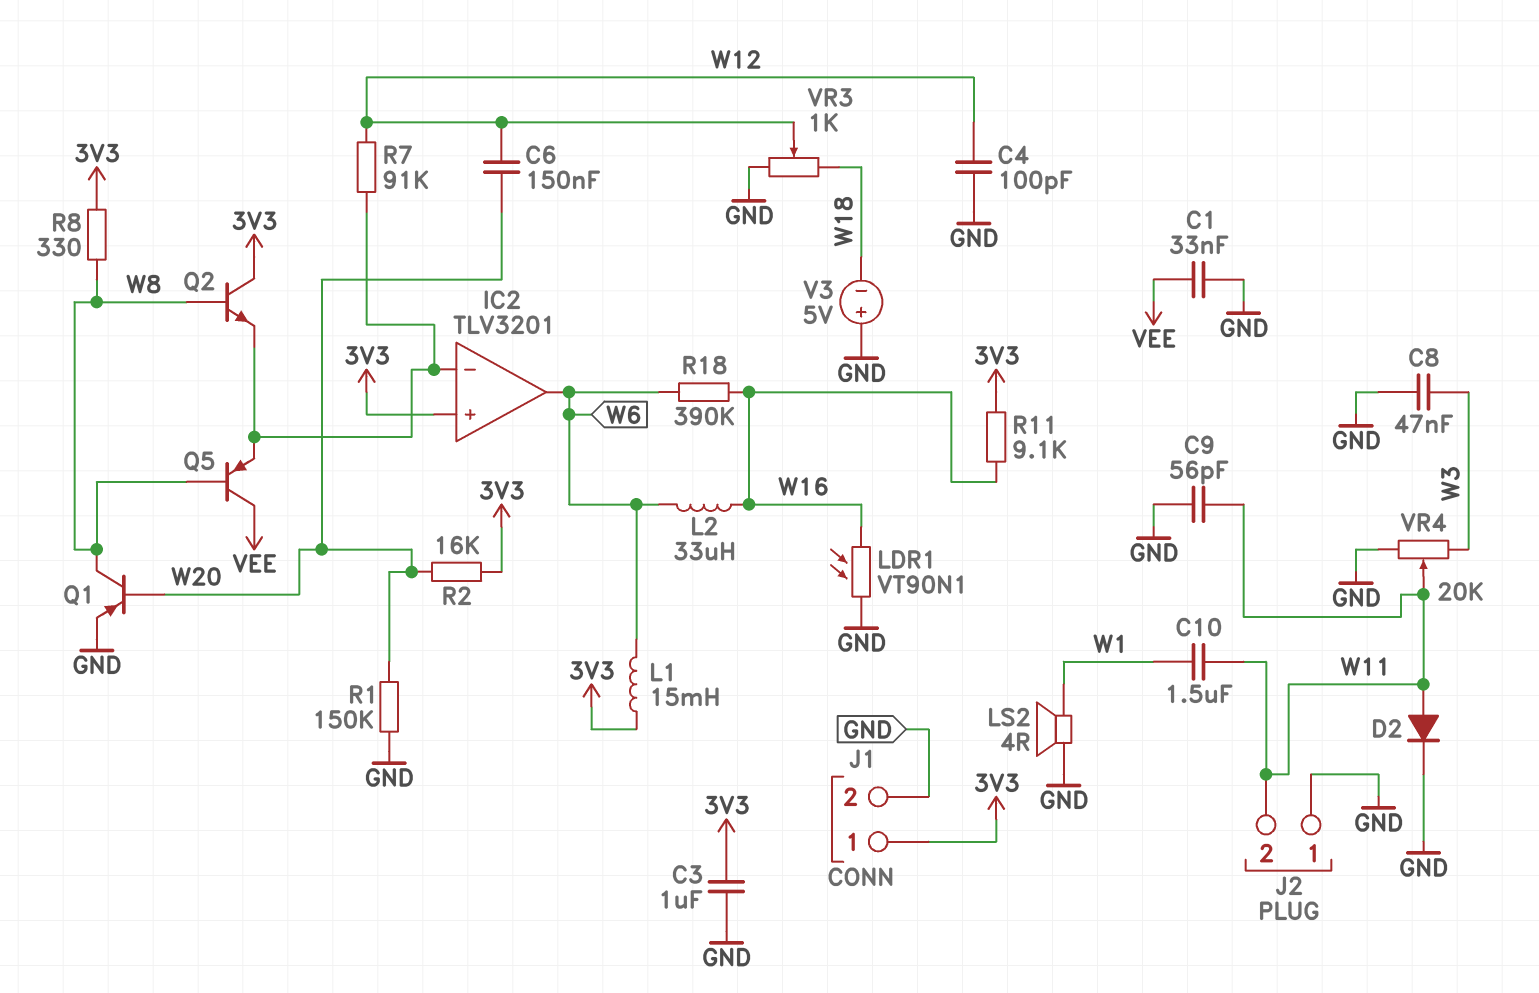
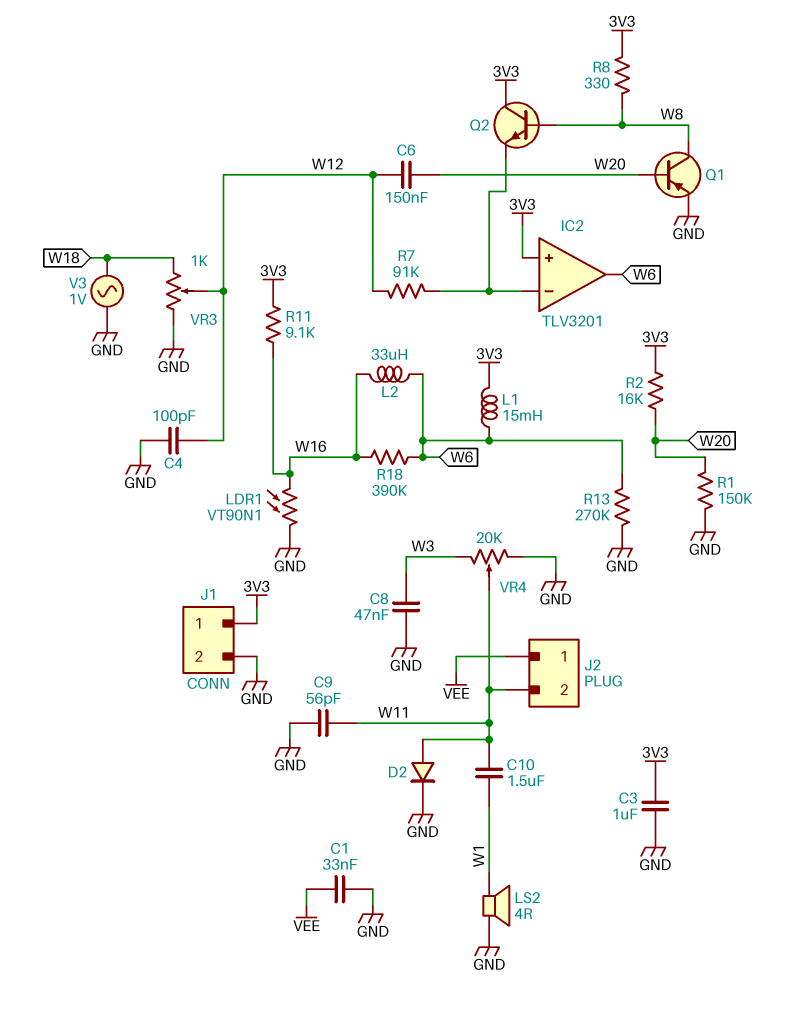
J2 pin 1: GND -> VEE
Q5: PNP (B W8, C VEE, E IC2/in-) -> none
R13: none -> 270k (GND, W6)
V3: 5V (plus GND, minus W18) -> AC 1V (GND, W18)

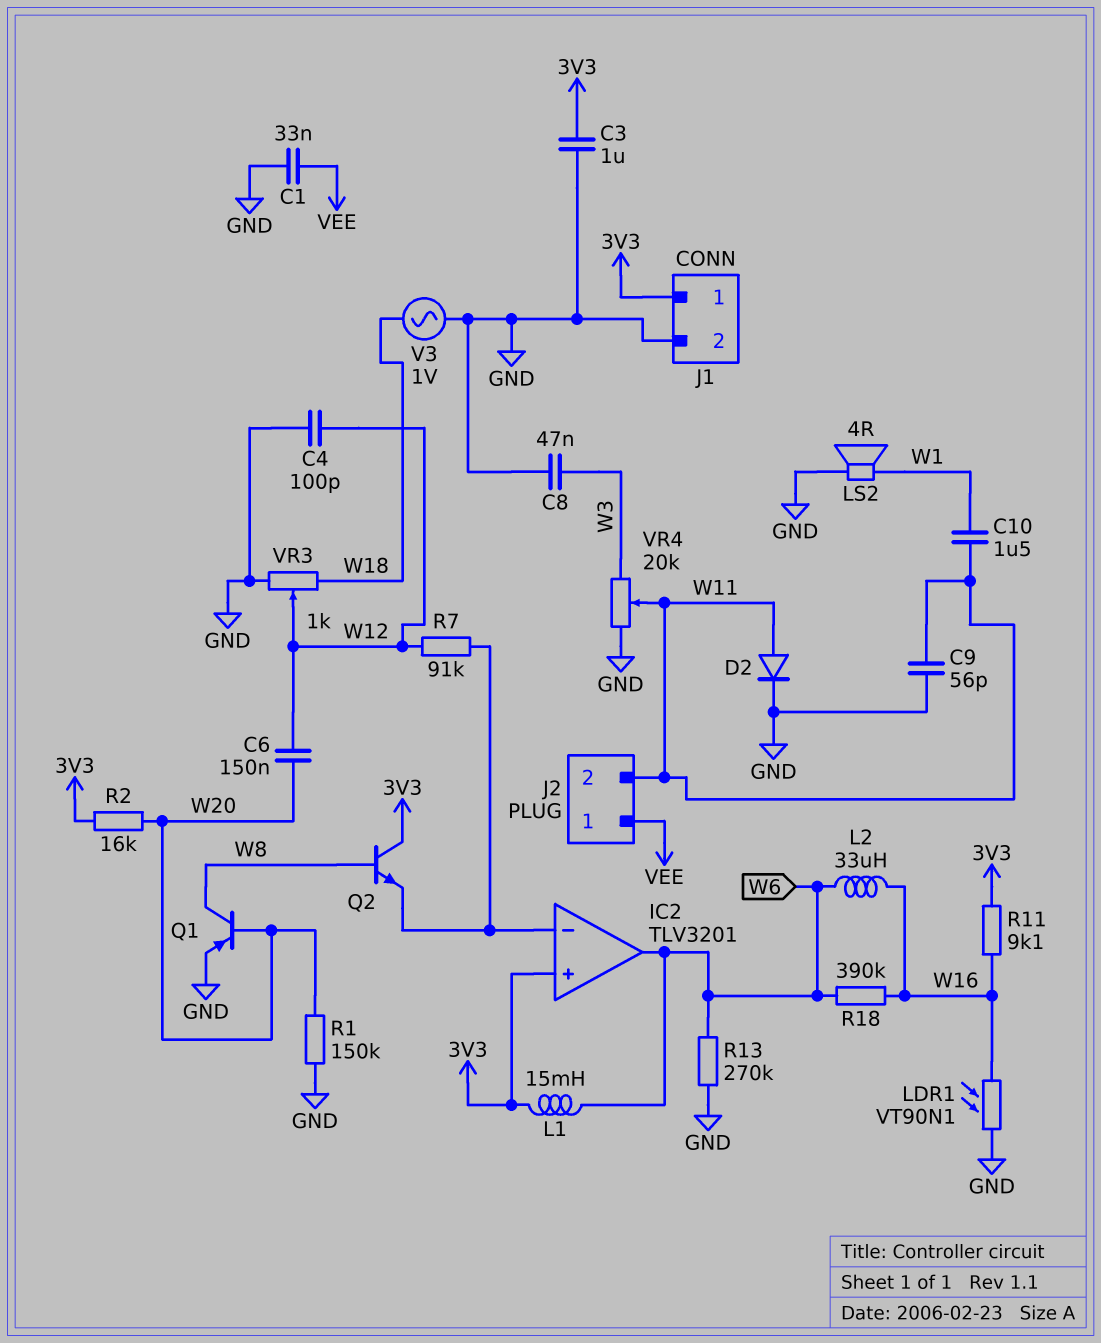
R8: 330 (3V3, W8) -> none

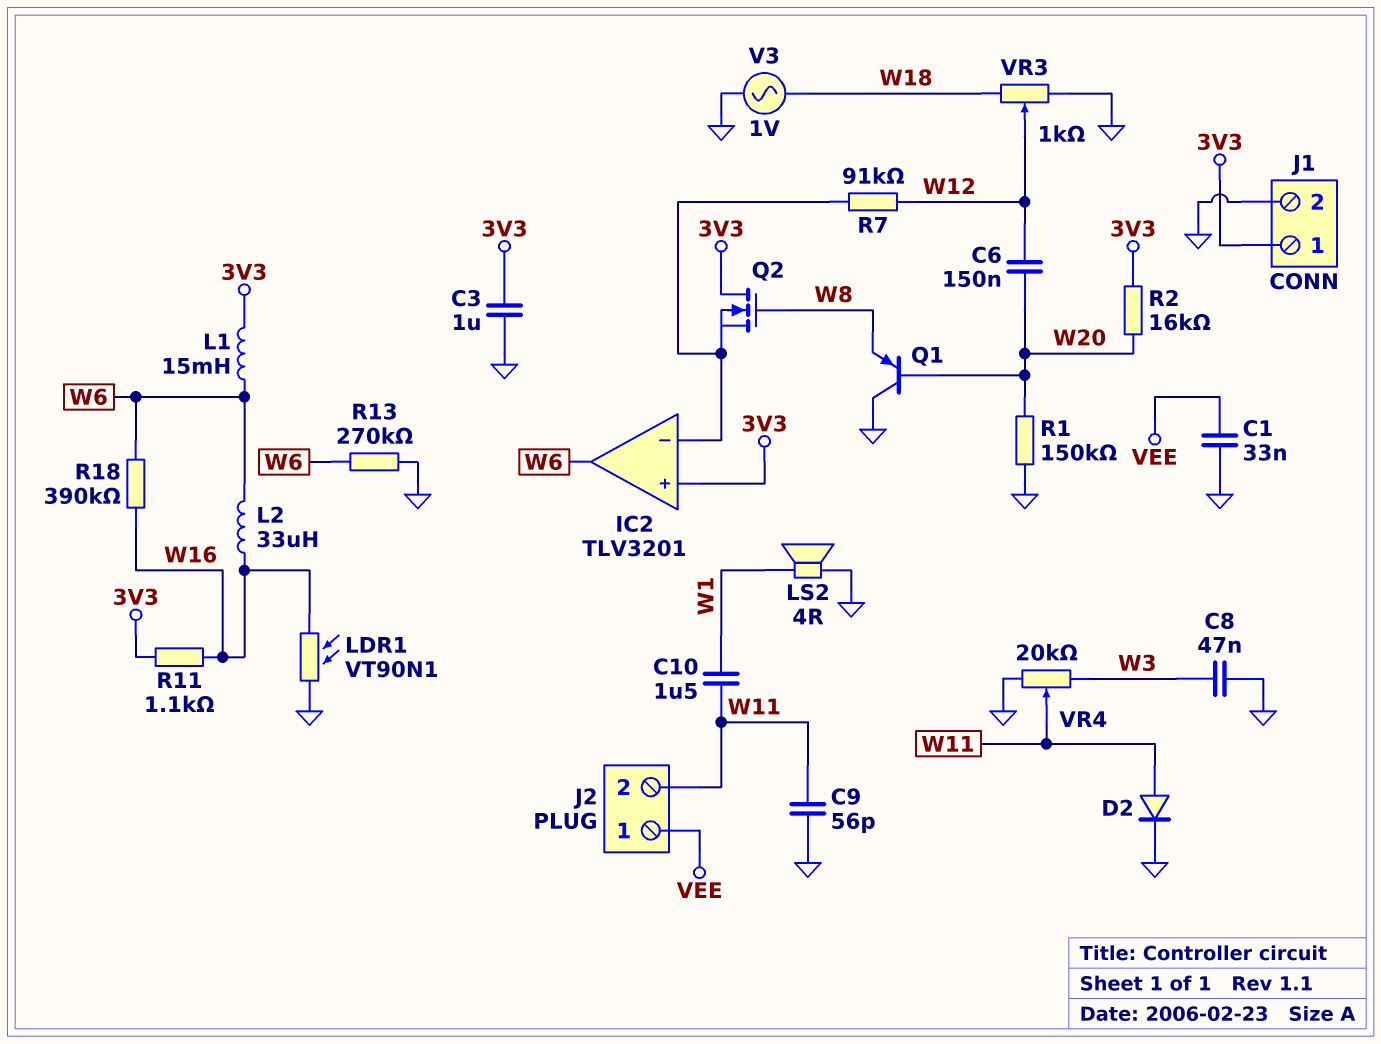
C4: 100pF (GND, W12) -> none
Q1: PNP (B W20, C W8, E GND) -> PNP (B W20, C GND, E W8)
Q2: NPN (B W8, C 3V3, E IC2/in-) -> NMOS (G W8, D 3V3, S IC2/in-)
R11: 9.1k (3V3, W16) -> 1.1k (3V3, W16)

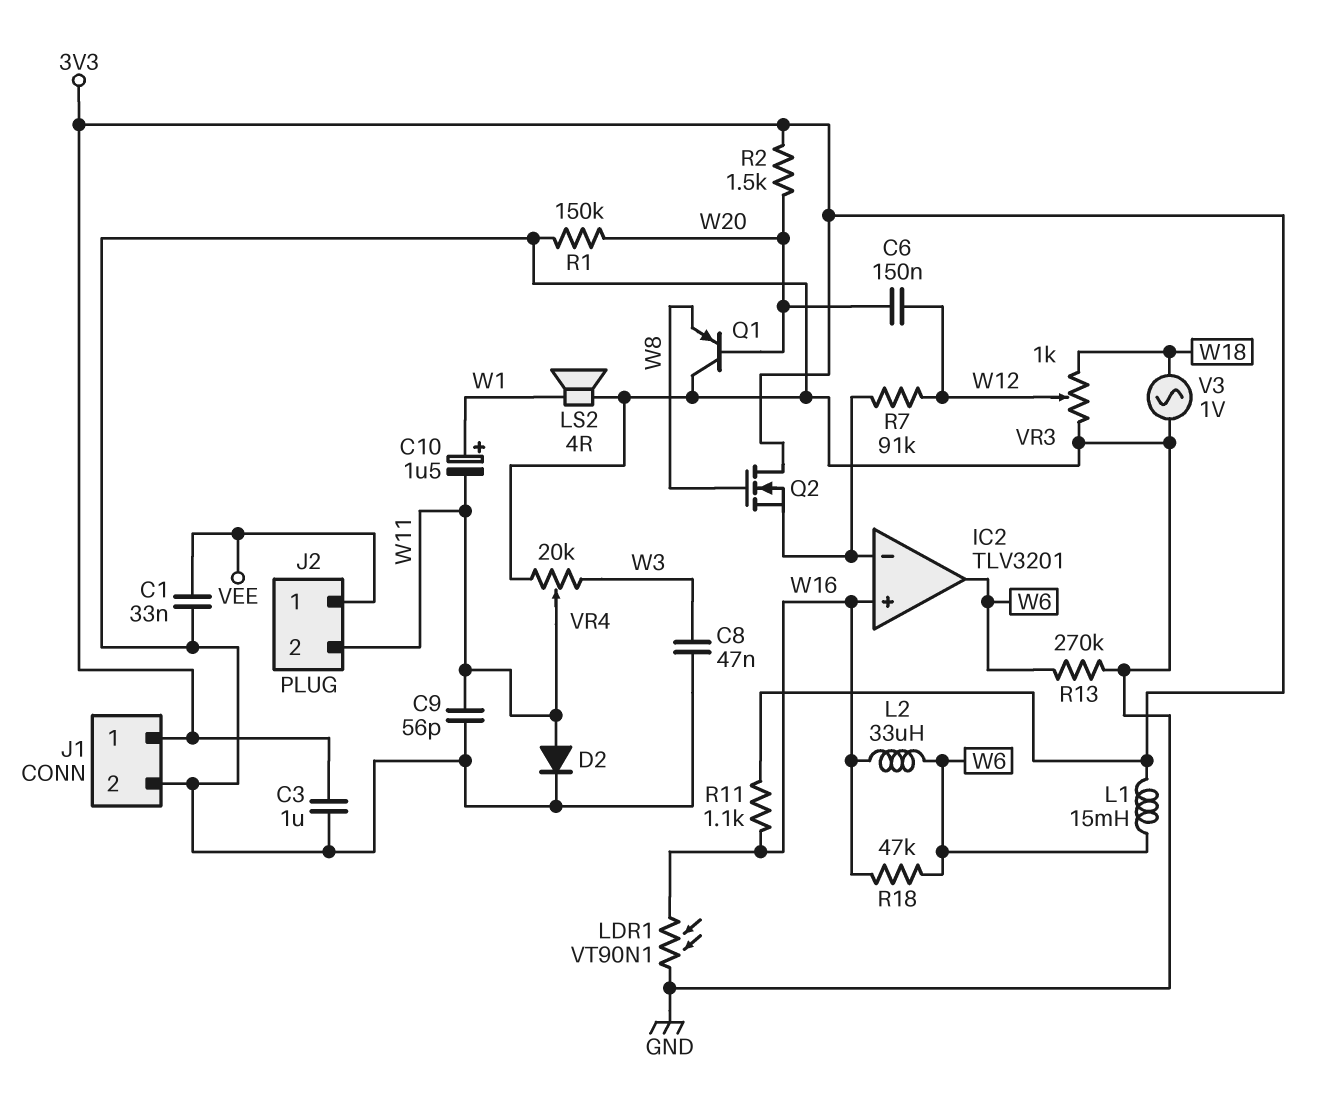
C10: 1.5uF (W1, W11) -> 1.5uF (plus W1, minus W11)
IC2 pin in+: 3V3 -> W16
R2: 16k (3V3, W20) -> 1.5k (3V3, W20)
R18: 390k (W6, W16) -> 47k (W6, W16)

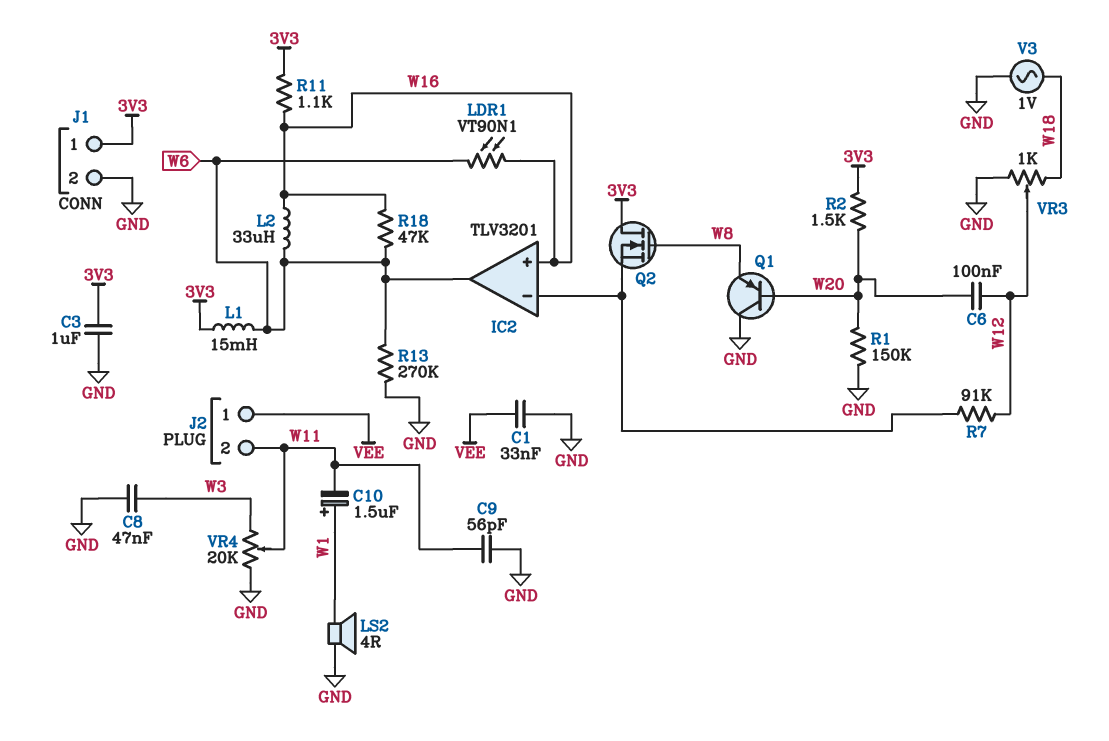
C6: 150nF (W12, W20) -> 100nF (W12, W20)
D2: diode (A W11, K GND) -> none
LDR1: VT90N1 (GND, W16) -> VT90N1 (W6, W16)

